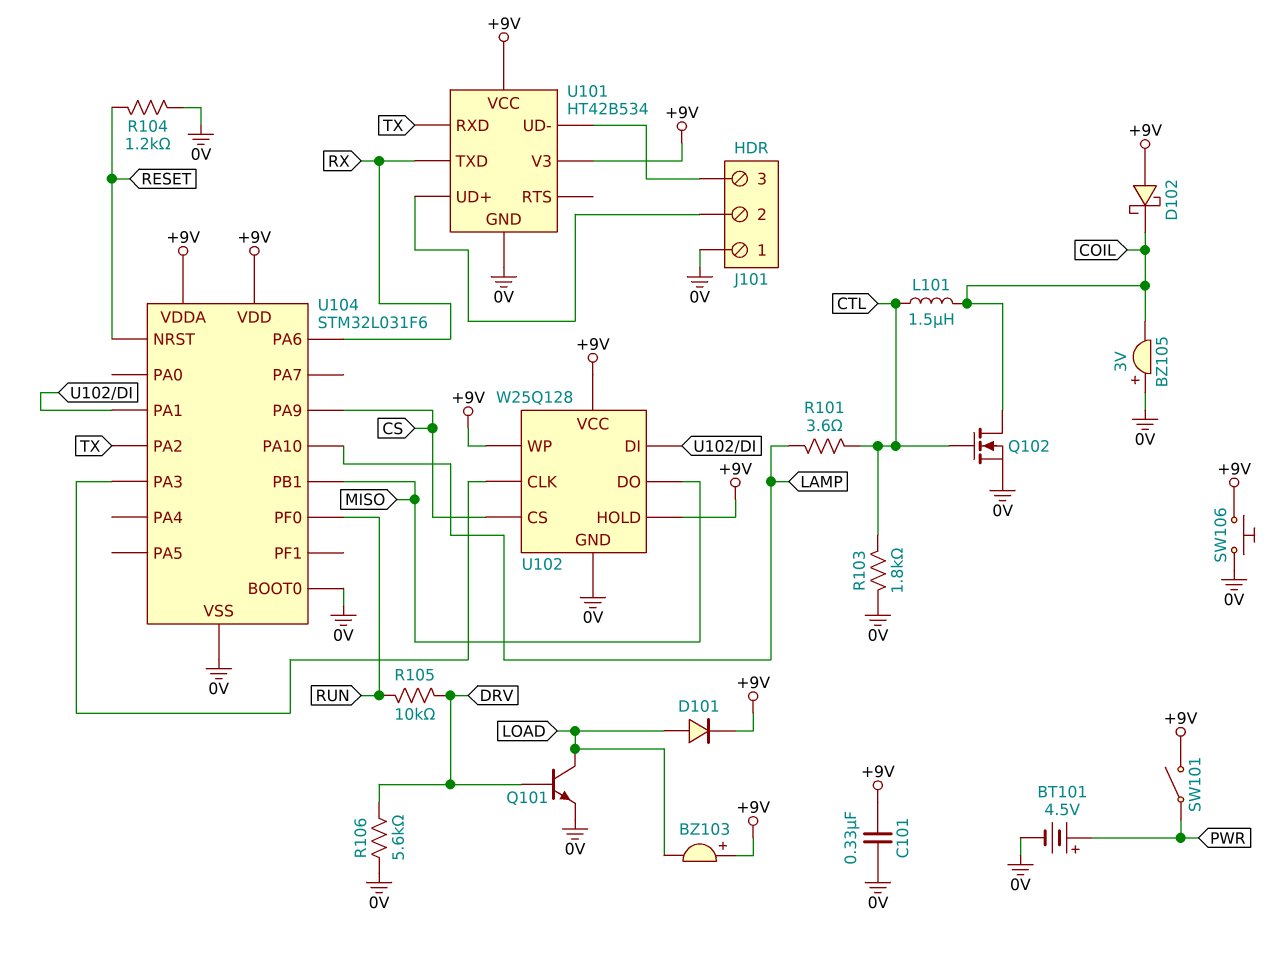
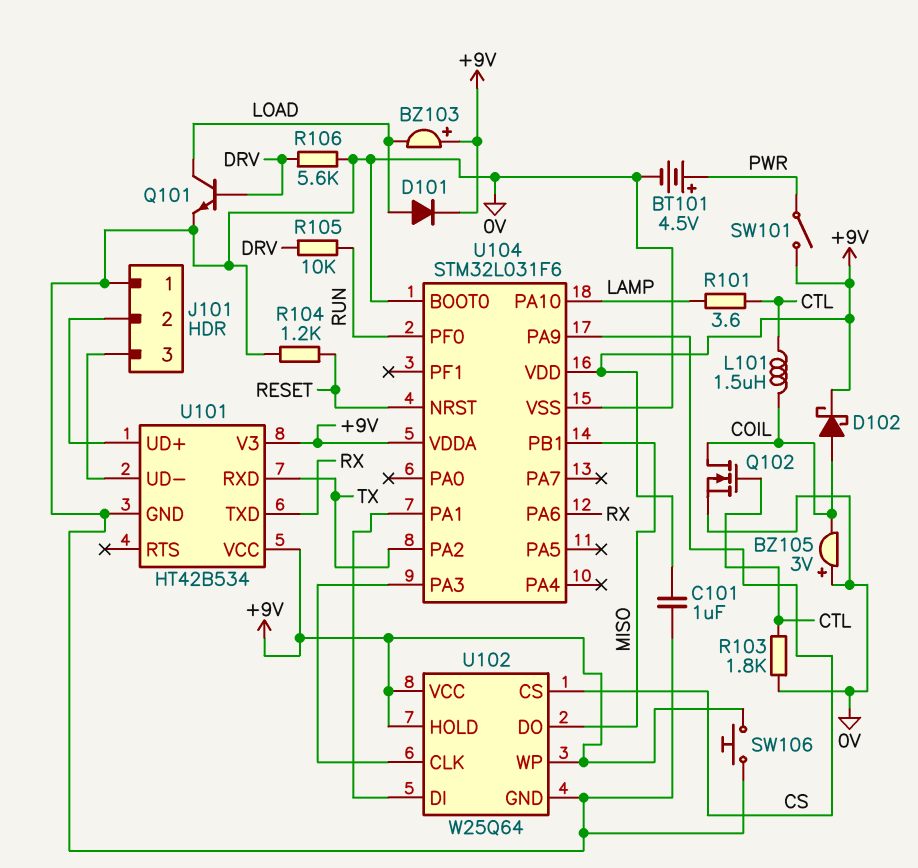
C101: 330nF (+9V, 0V) -> 1uF (+9V, 0V)
D102: schottky (A +9V, K COIL) -> schottky (A COIL, K +9V)
U102: W25Q128 -> W25Q64

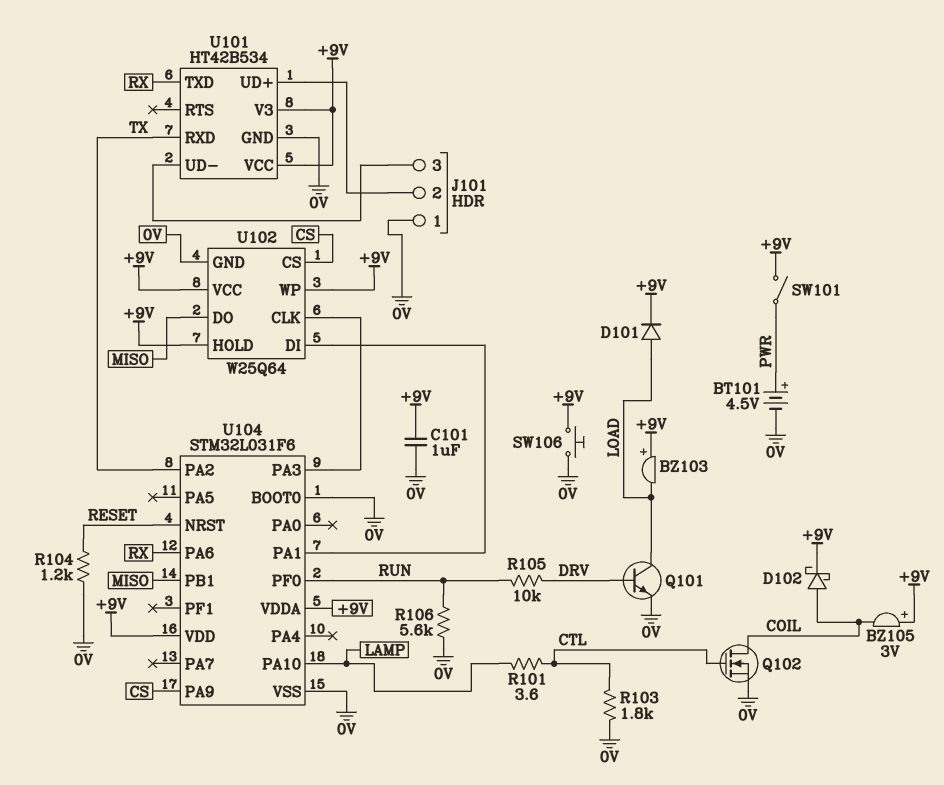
BZ105: buzzer 3V (plus 0V, minus COIL) -> buzzer 3V (plus +9V, minus COIL)
L101: 1.5uH (COIL, CTL) -> none
R106: 5.6k (0V, DRV) -> 5.6k (0V, RUN)

